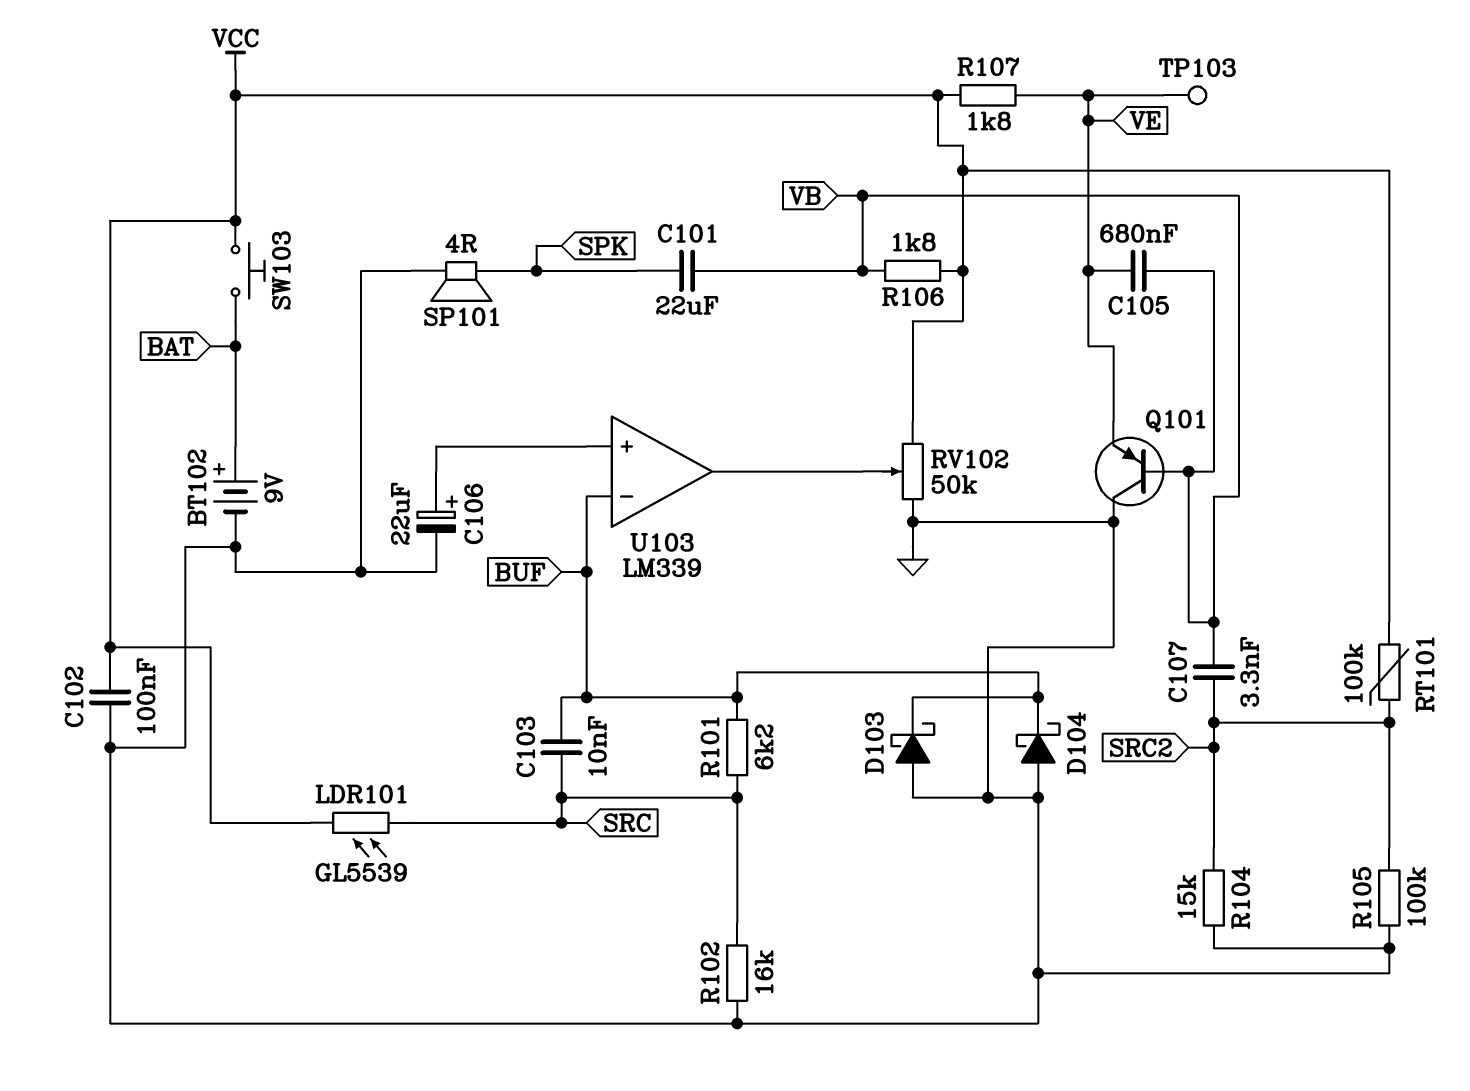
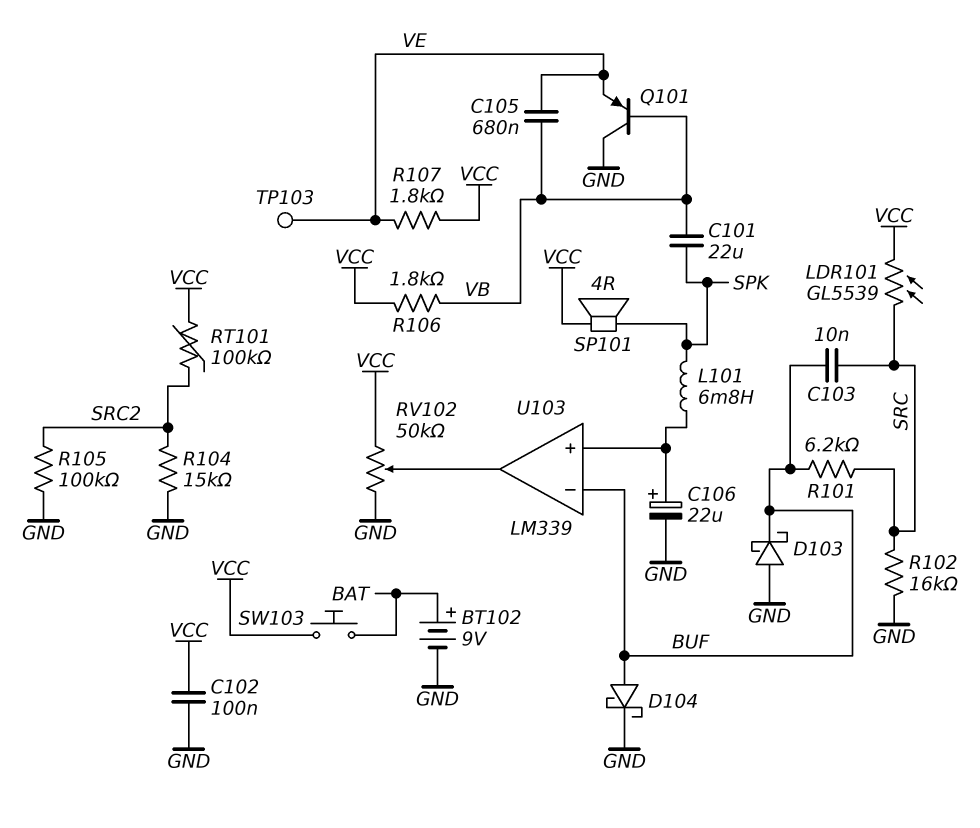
C107: 3.3nF (SRC2, VB) -> none
D104: schottky (A GND, K BUF) -> schottky (A BUF, K GND)
L101: none -> 6.8mH (SPK, U103/in+)
SP101: speaker 4R (GND, SPK) -> speaker 4R (SPK, VCC)

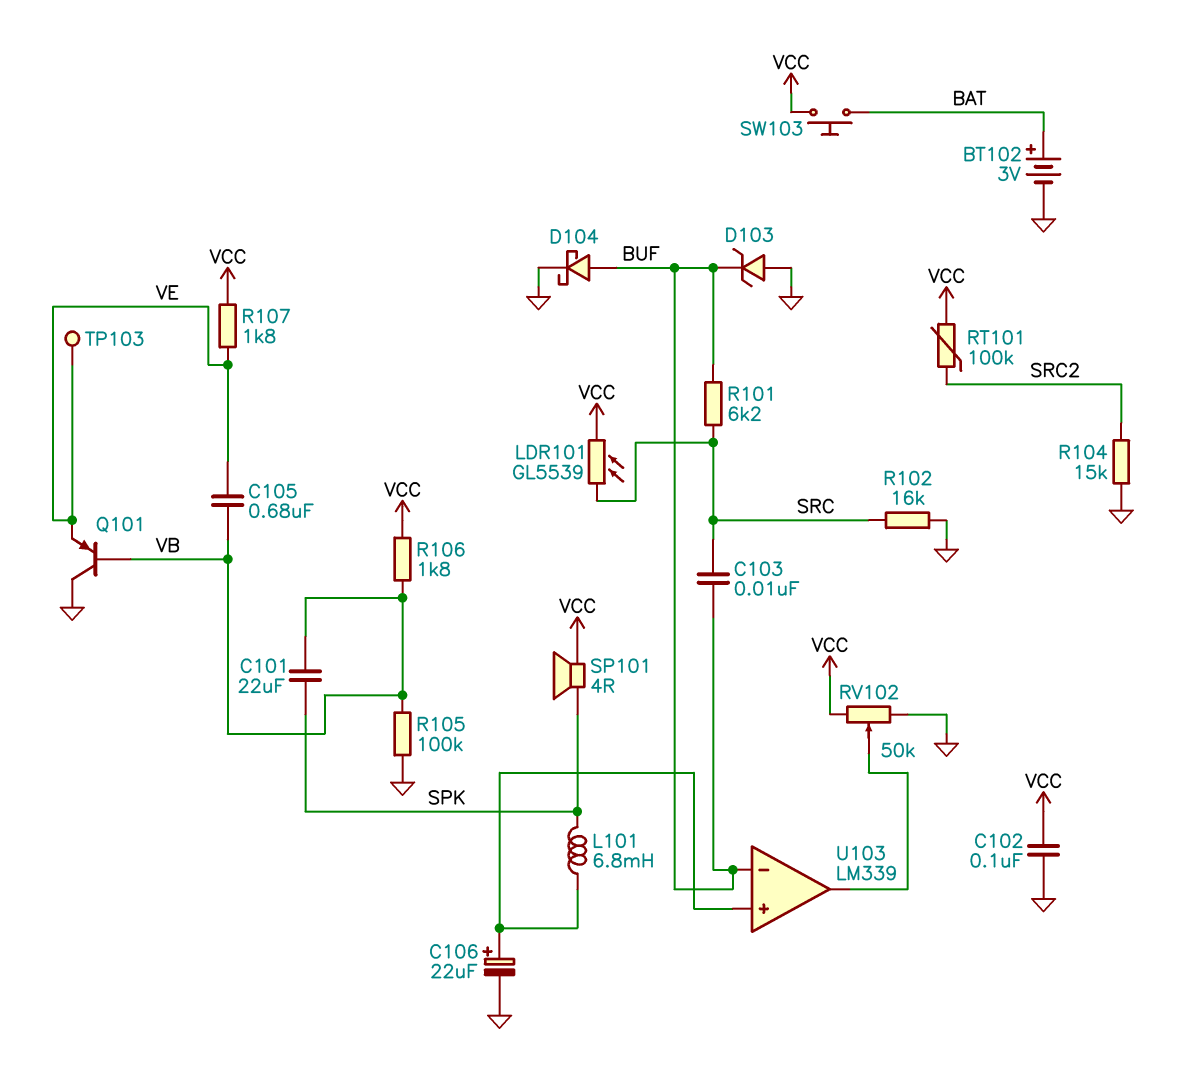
BT102: 9V (plus BAT, minus GND) -> 3V (plus BAT, minus GND)
D103: schottky (A GND, K BUF) -> zener (A GND, K BUF)
R105: 100k (GND, SRC2) -> 100k (GND, VB)

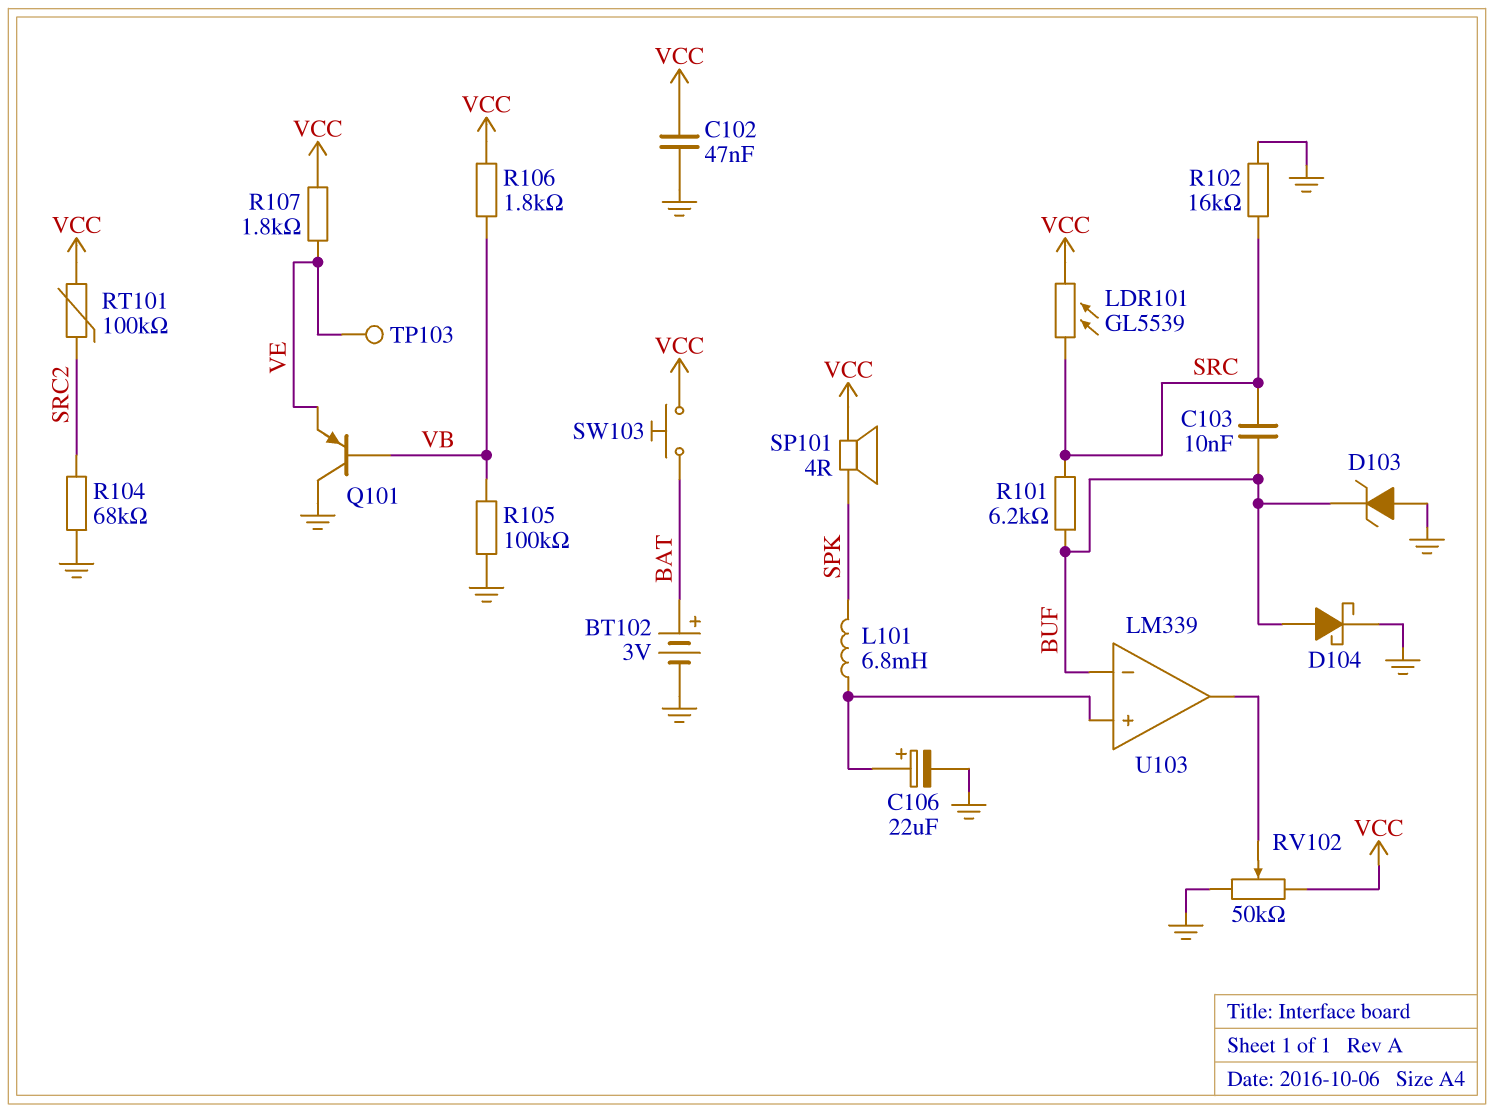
C101: 22uF (SPK, VB) -> none
C102: 100nF (GND, VCC) -> 47nF (GND, VCC)
C105: 680nF (VB, VE) -> none
R104: 15k (GND, SRC2) -> 68k (GND, SRC2)

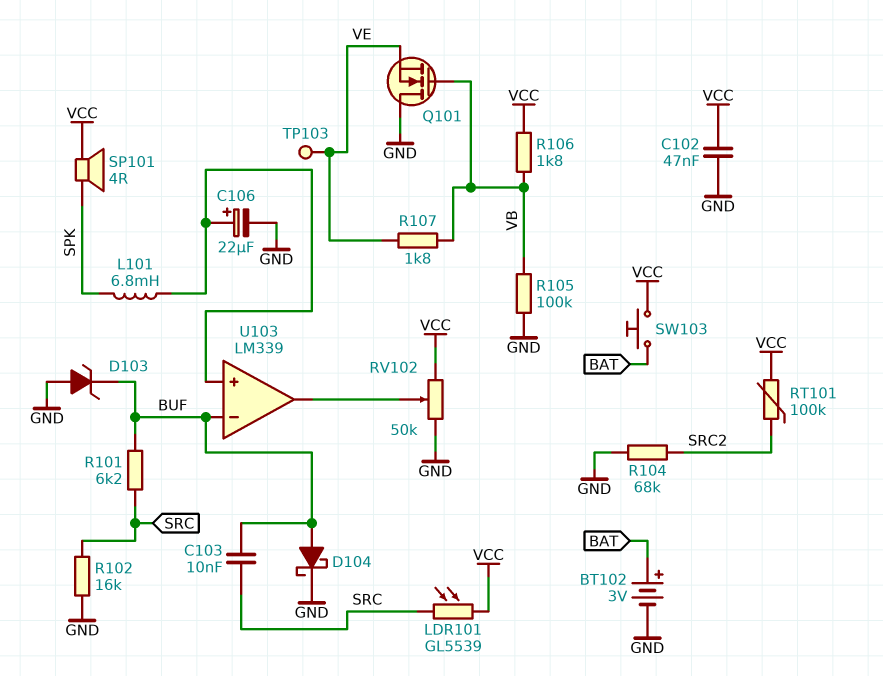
Q101: PNP (B VB, C GND, E VE) -> NMOS (G VB, D GND, S VE)
R107: 1.8k (VCC, VE) -> 1.8k (VB, VE)

